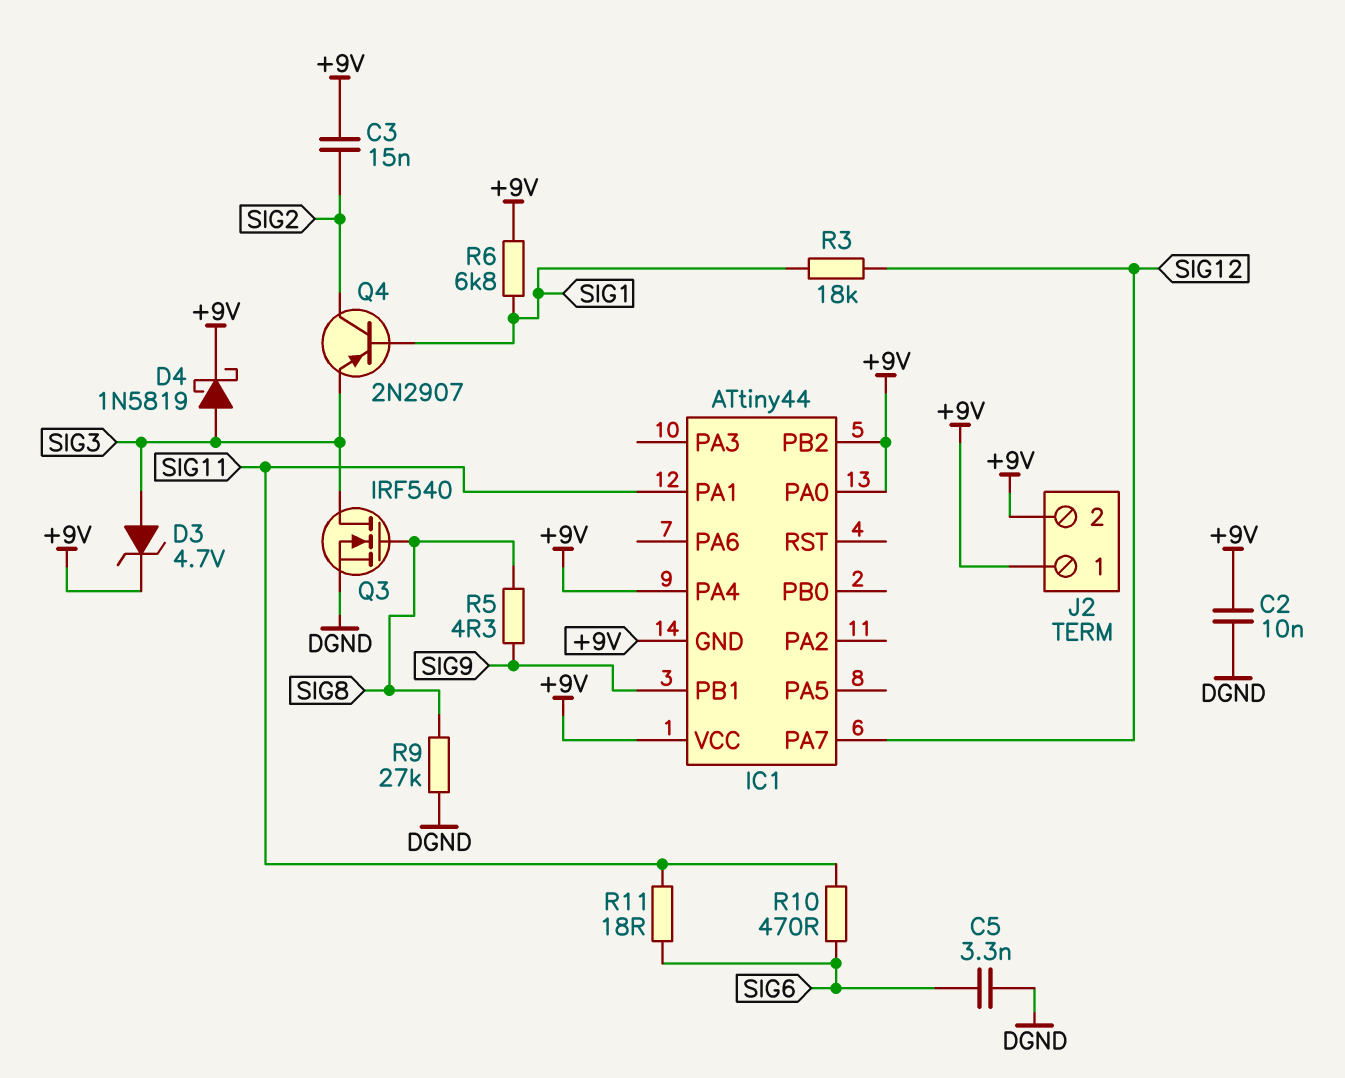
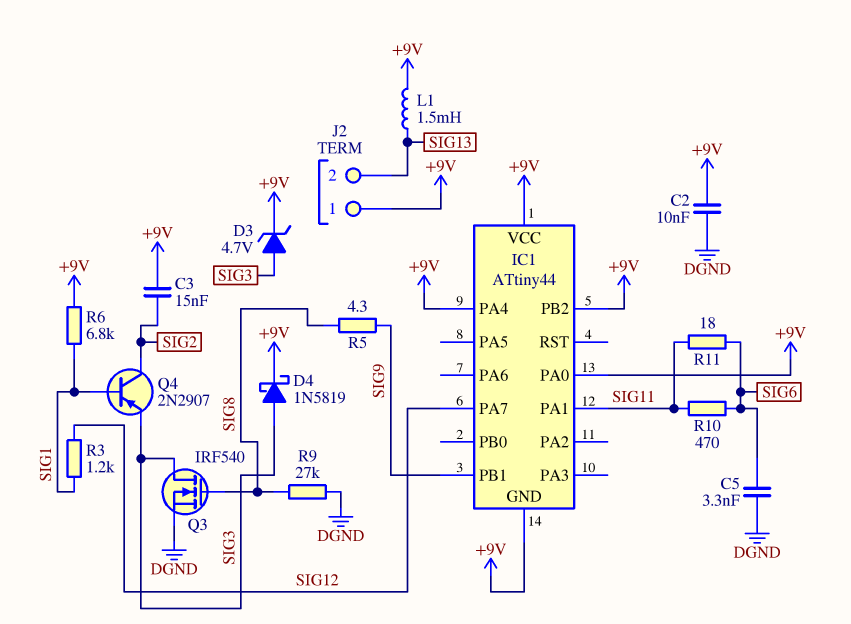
J2 pin 2: +9V -> SIG13
L1: none -> 1.5mH (+9V, SIG13)
R3: 18k (SIG1, SIG12) -> 1.2k (SIG1, SIG12)

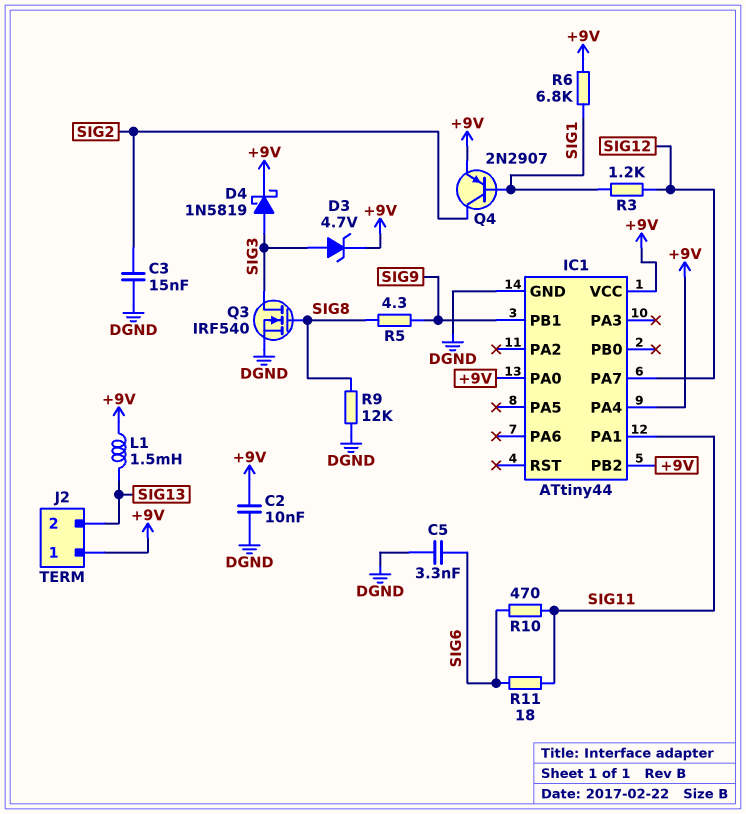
C3: 15nF (+9V, SIG2) -> 15nF (DGND, SIG2)
IC1 pin GND: +9V -> DGND
Q4: PNP 2N2907 (B SIG1, C SIG2, E SIG3) -> PNP 2N2907 (B SIG1, C SIG2, E +9V)
R9: 27k (DGND, SIG8) -> 12k (DGND, SIG8)

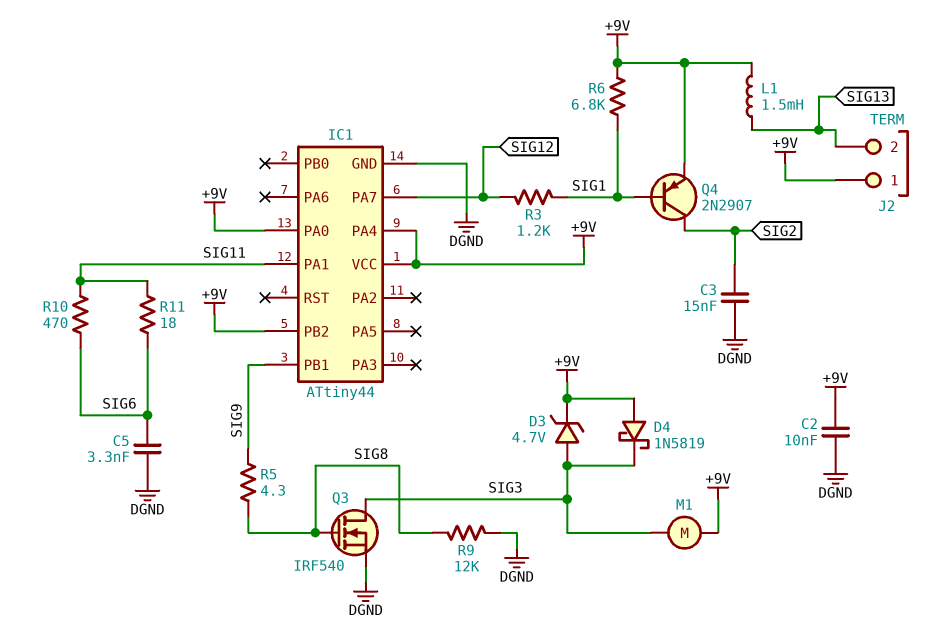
D4: schottky 1N5819 (A SIG3, K +9V) -> schottky 1N5819 (A +9V, K SIG3)
M1: none -> motor (+9V, SIG3)

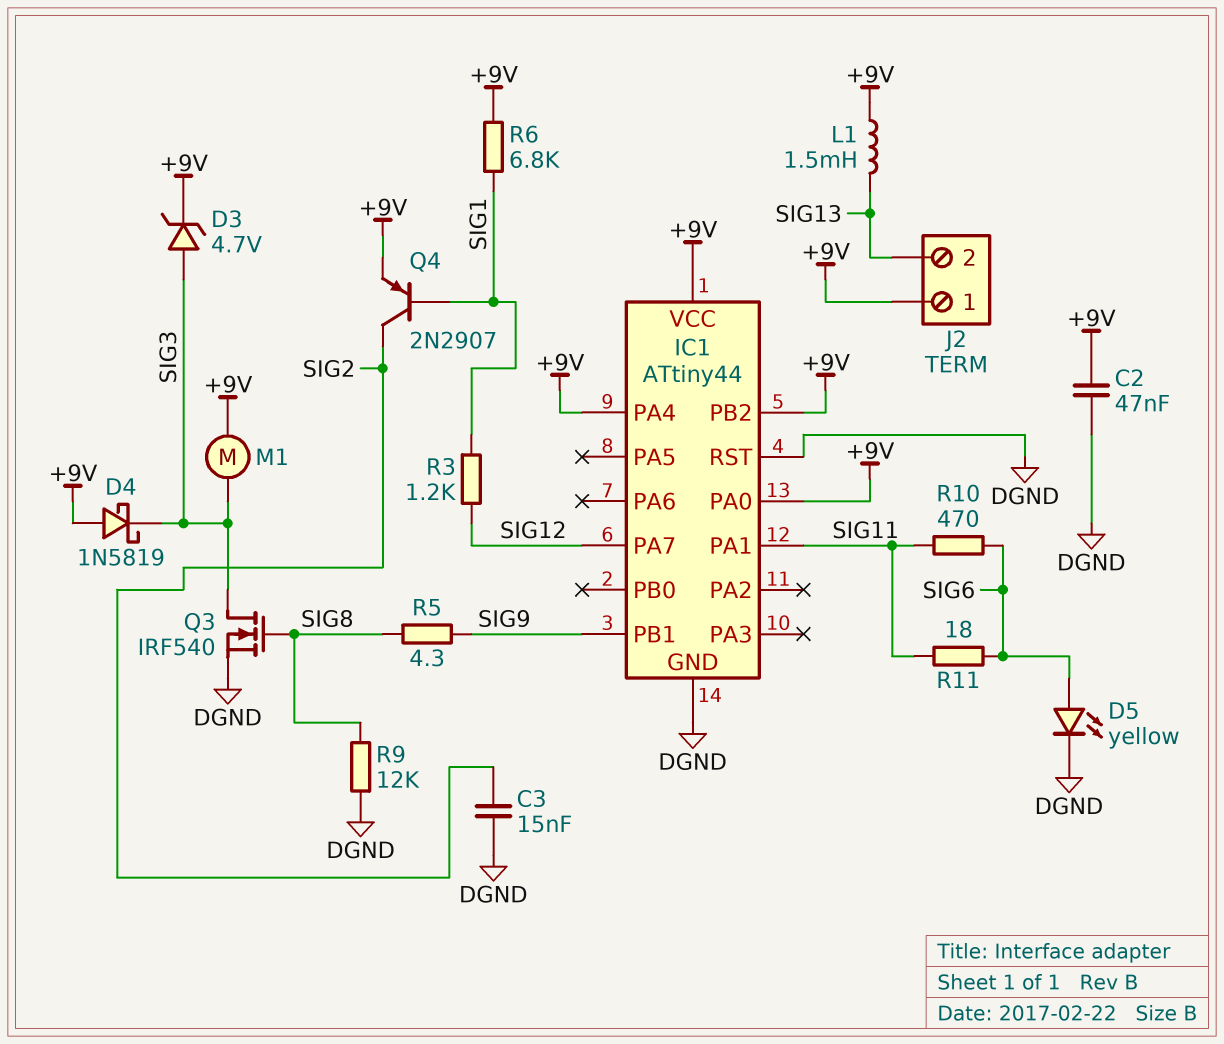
C2: 10nF (+9V, DGND) -> 47nF (+9V, DGND)
C5: 3.3nF (DGND, SIG6) -> none
D5: none -> LED yellow (A SIG6, K DGND)
IC1 pin RST: none -> DGND

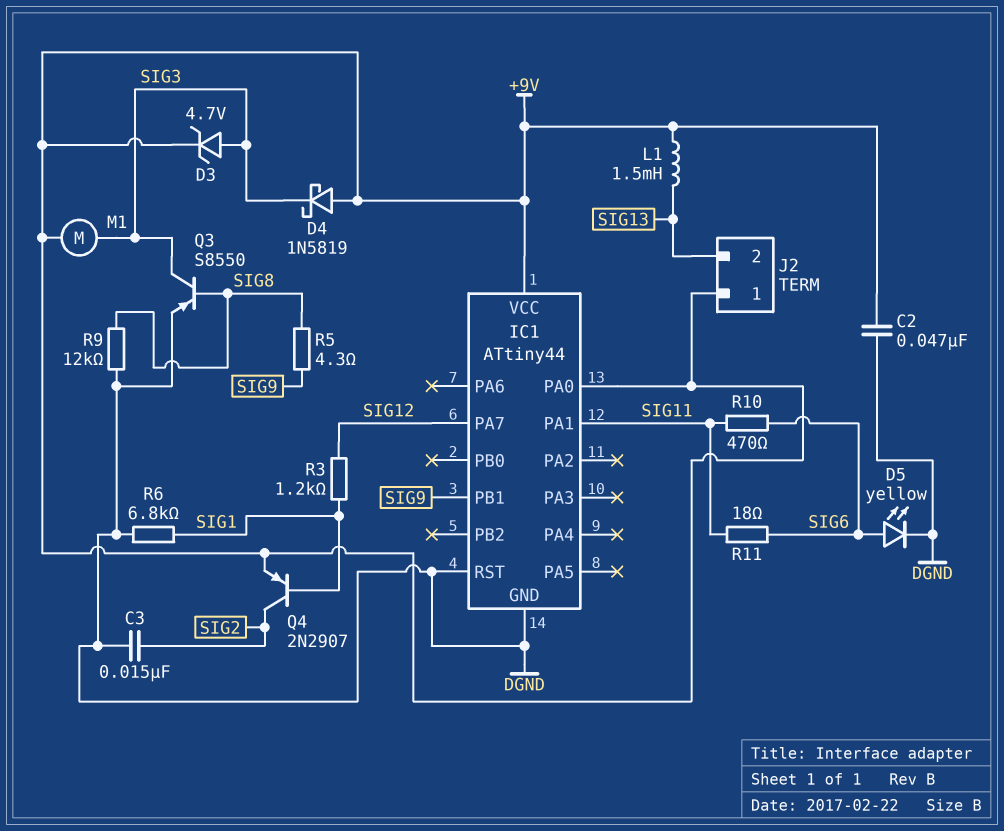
IC1 pin PA4: +9V -> none
IC1 pin PB2: +9V -> none
Q3: NMOS IRF540 (G SIG8, D SIG3, S DGND) -> PNP S8550 (B SIG8, C SIG3, E DGND)
R6: 6.8k (+9V, SIG1) -> 6.8k (DGND, SIG1)

